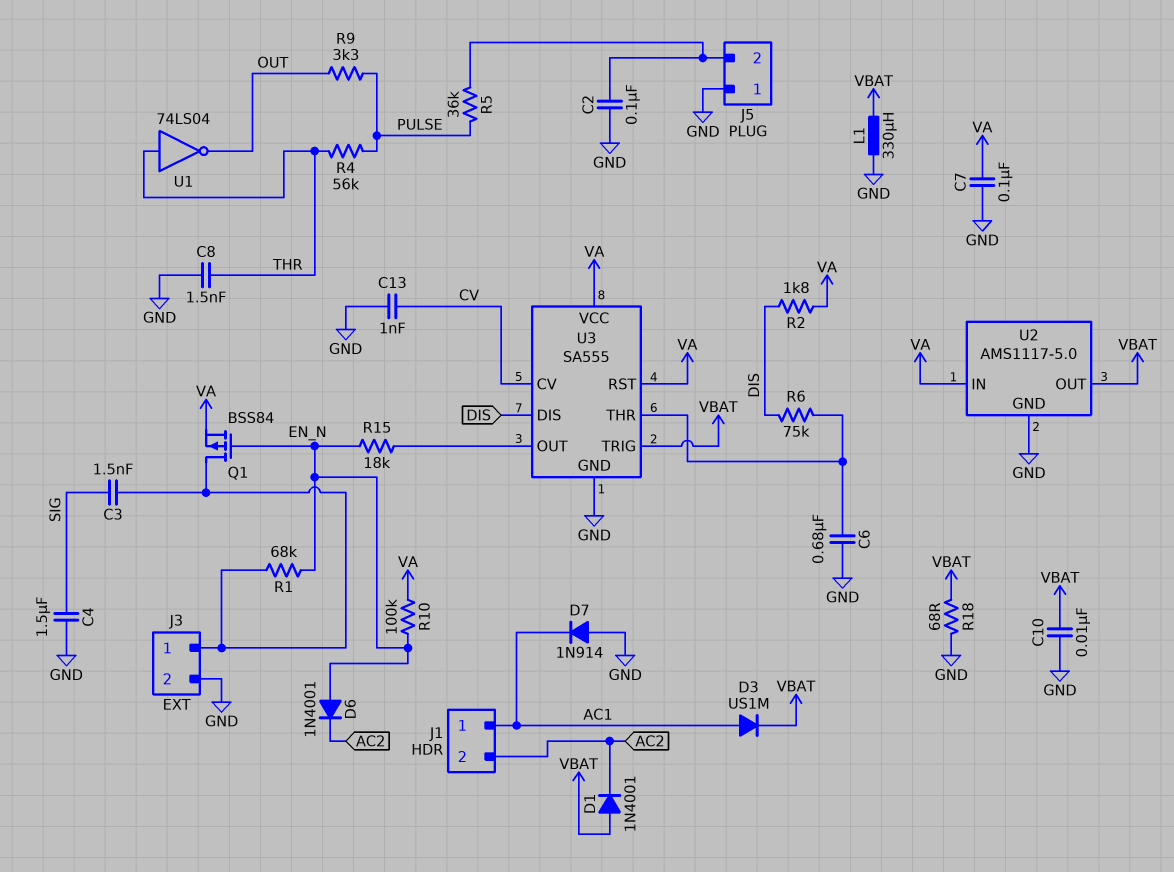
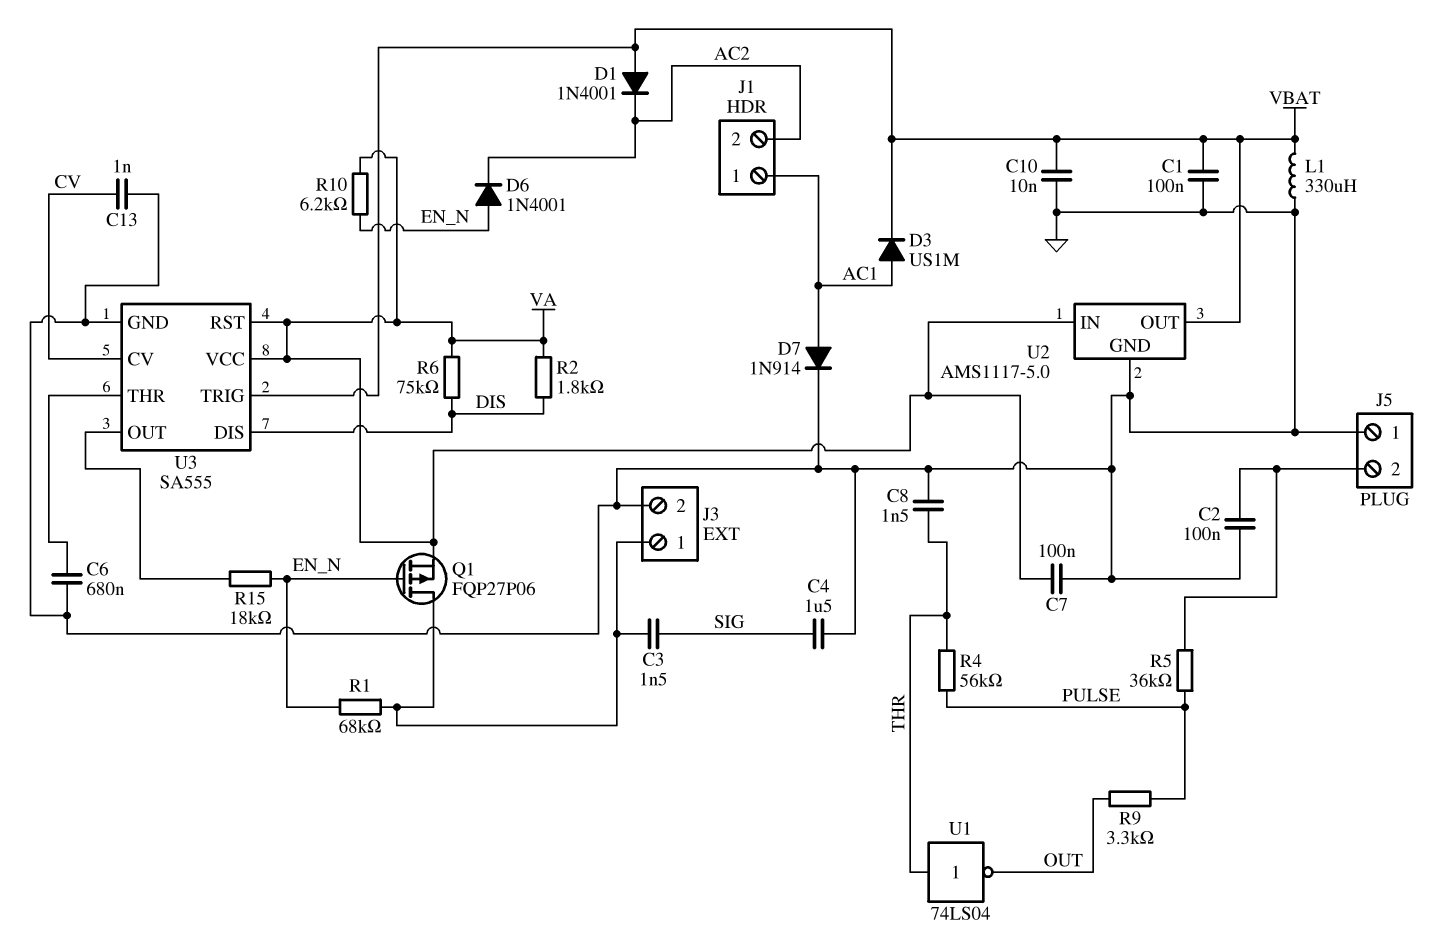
C1: none -> 100nF (GND, VBAT)
D7: diode 1N914 (A GND, K AC1) -> diode 1N914 (A AC1, K GND)
Q1: PMOS BSS84 (G EN_N, D J3/1, S VA) -> PMOS FQP27P06 (G EN_N, D J3/1, S VA)
R6: 75k (DIS, U3/THR) -> 75k (DIS, VA)
R10: 100k (EN_N, VA) -> 6.2k (EN_N, VA)
R18: 68 (GND, VBAT) -> none

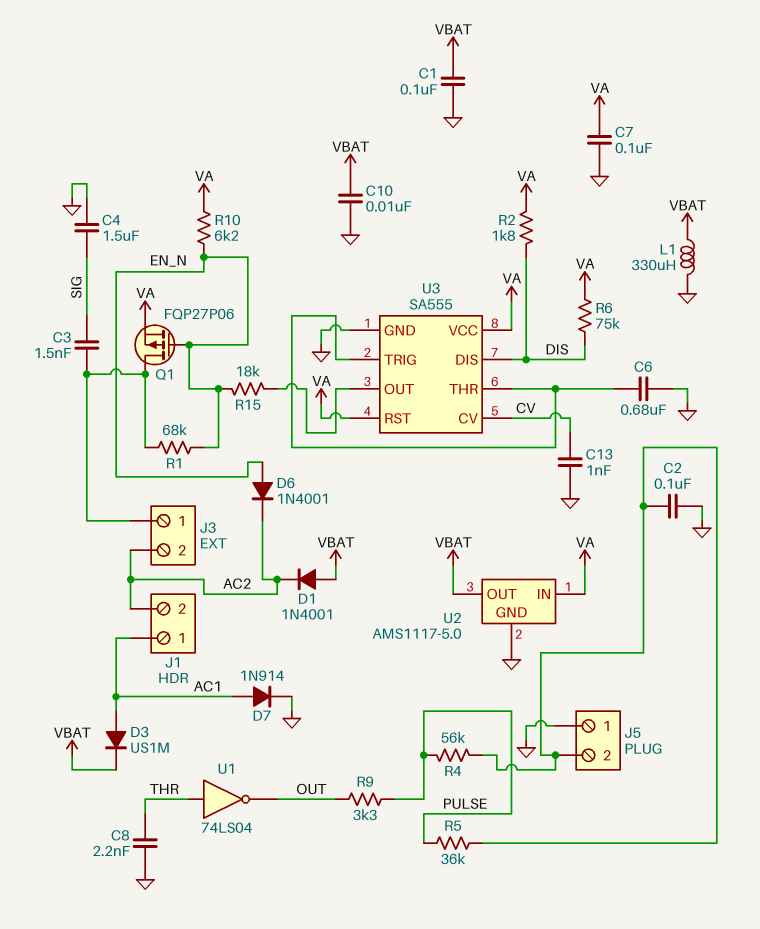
C8: 1.5nF (GND, THR) -> 2.2nF (GND, THR)
J3 pin 2: GND -> AC2
R4: 56k (PULSE, THR) -> 56k (J5/2, PULSE)
U3 pin TRIG: VBAT -> U3/THR

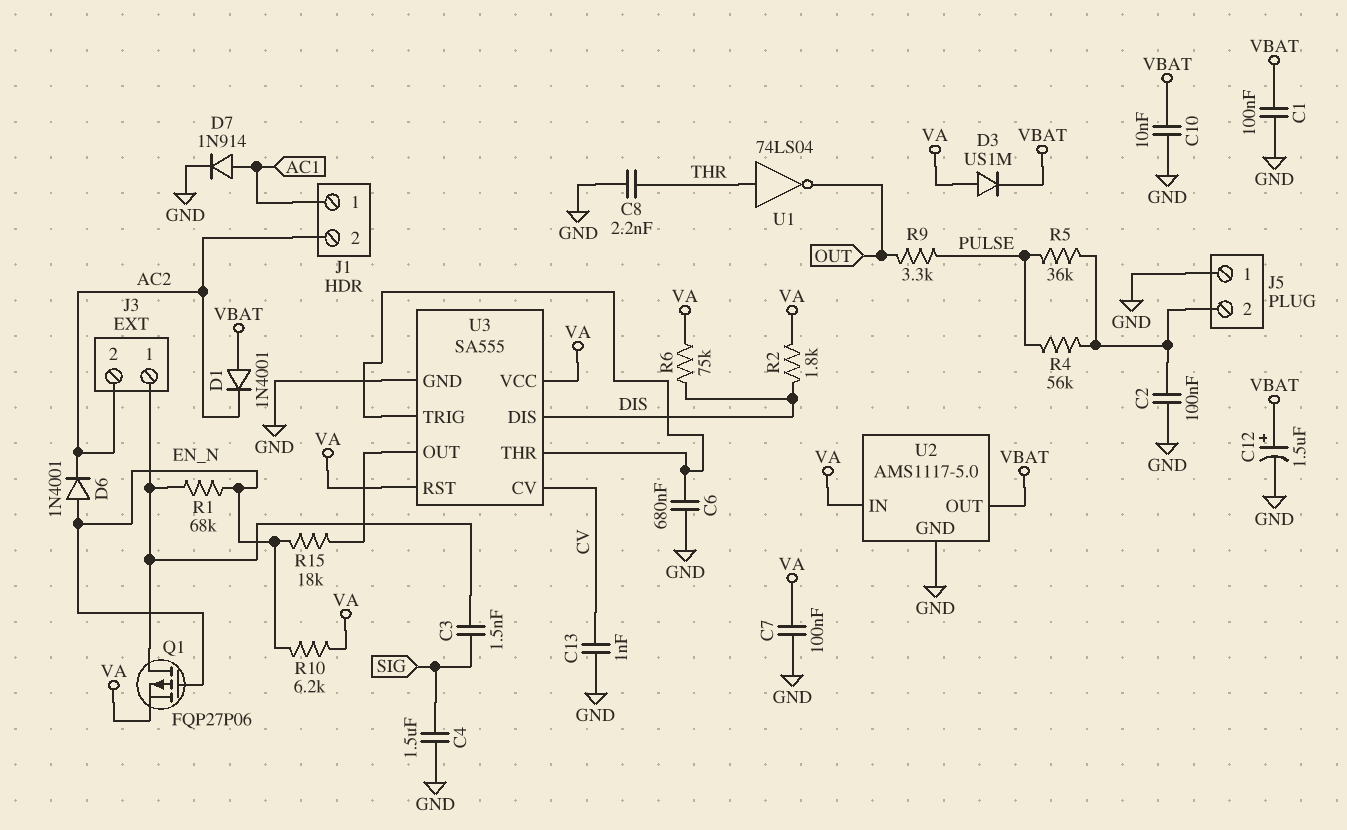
C12: none -> 1.5uF (plus VBAT, minus GND)
D3: diode US1M (A AC1, K VBAT) -> diode US1M (A VA, K VBAT)
L1: 330uH (GND, VBAT) -> none

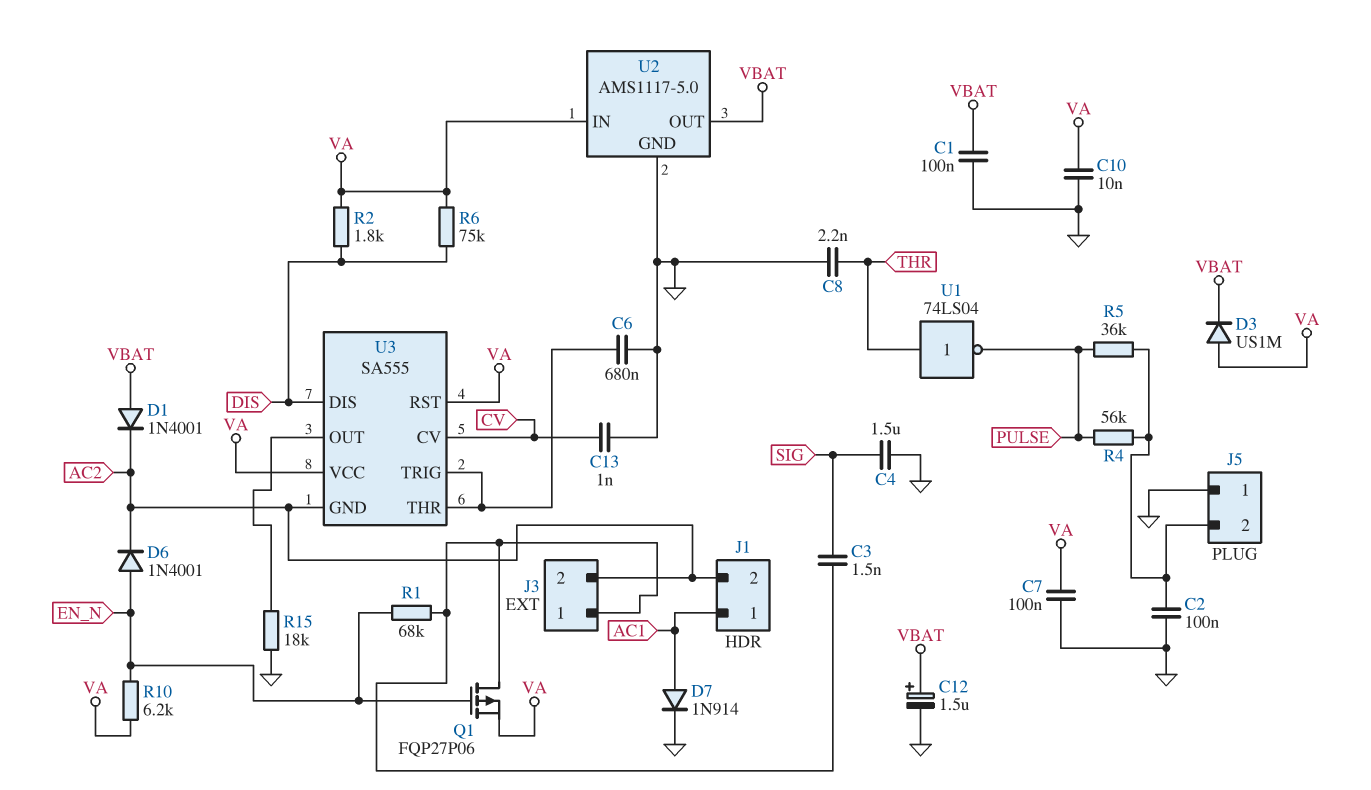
C10: 10nF (GND, VBAT) -> 10nF (GND, VA)
R9: 3.3k (OUT, PULSE) -> none
R15: 18k (EN_N, U3/OUT) -> 18k (GND, U3/OUT)
U1: NOT 74LS04 (in THR, out OUT) -> NOT 74LS04 (in THR, out PULSE)
U3 pin GND: GND -> AC2

